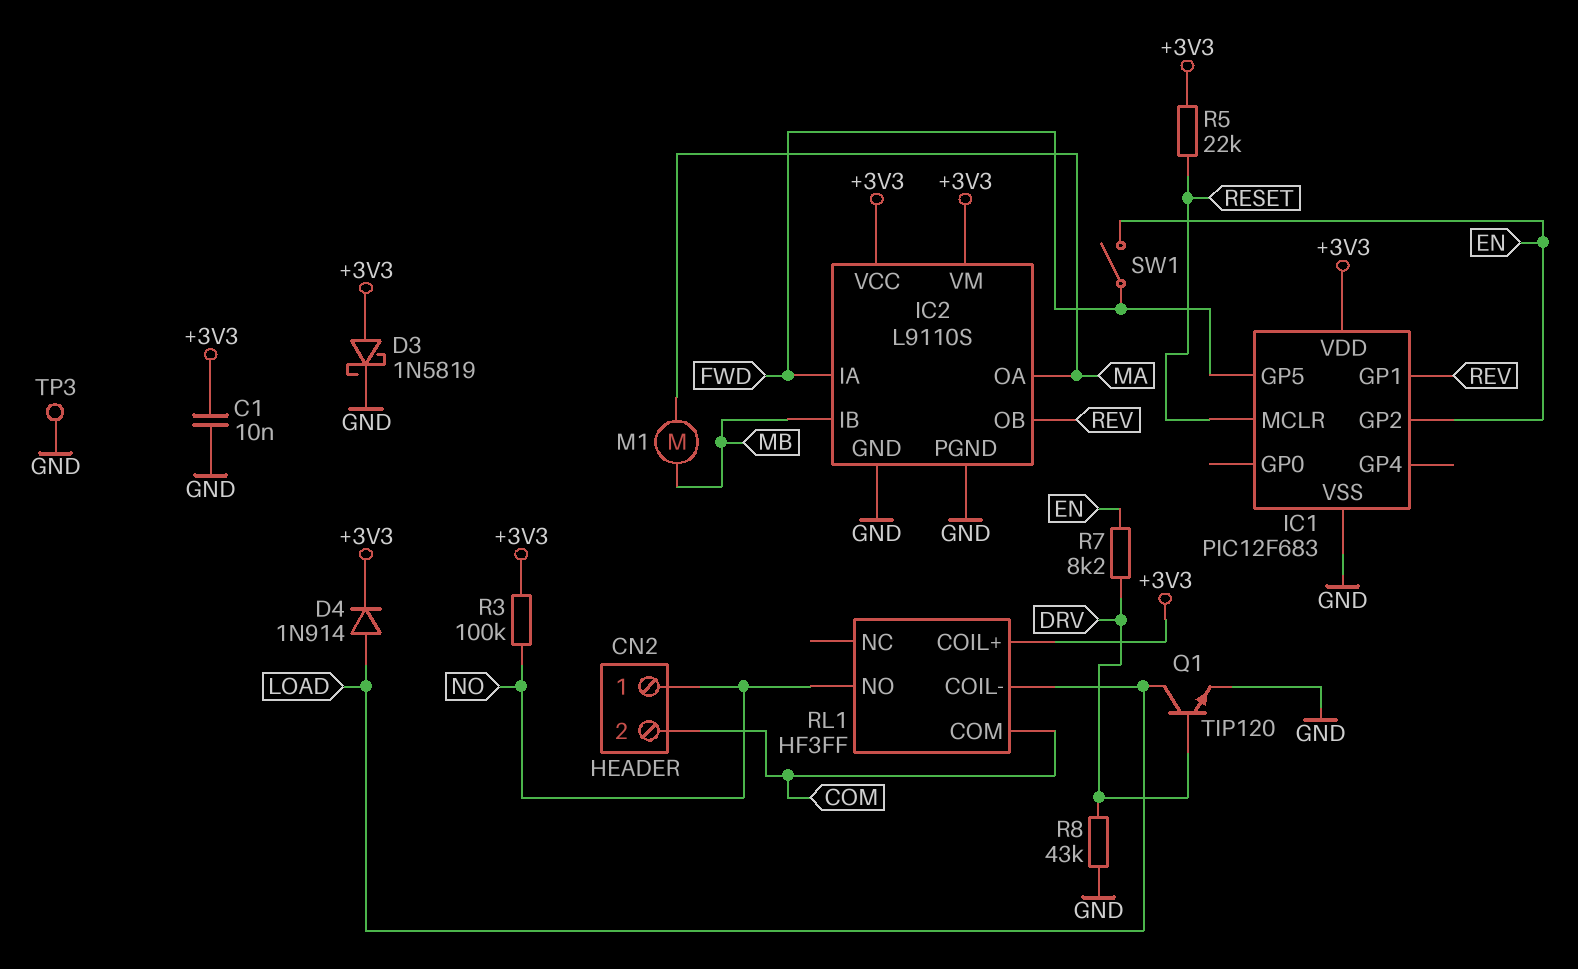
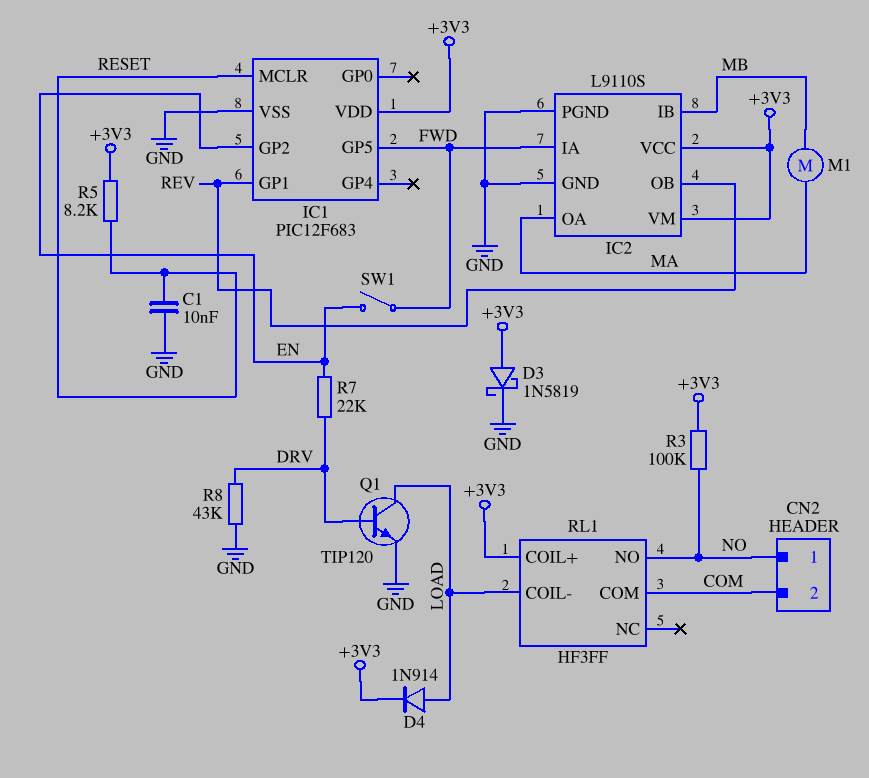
C1: 10nF (+3V3, GND) -> 10nF (GND, RESET)
R5: 22k (+3V3, RESET) -> 8.2k (+3V3, RESET)
R7: 8.2k (DRV, EN) -> 22k (DRV, EN)
TP3: test point (GND) -> none

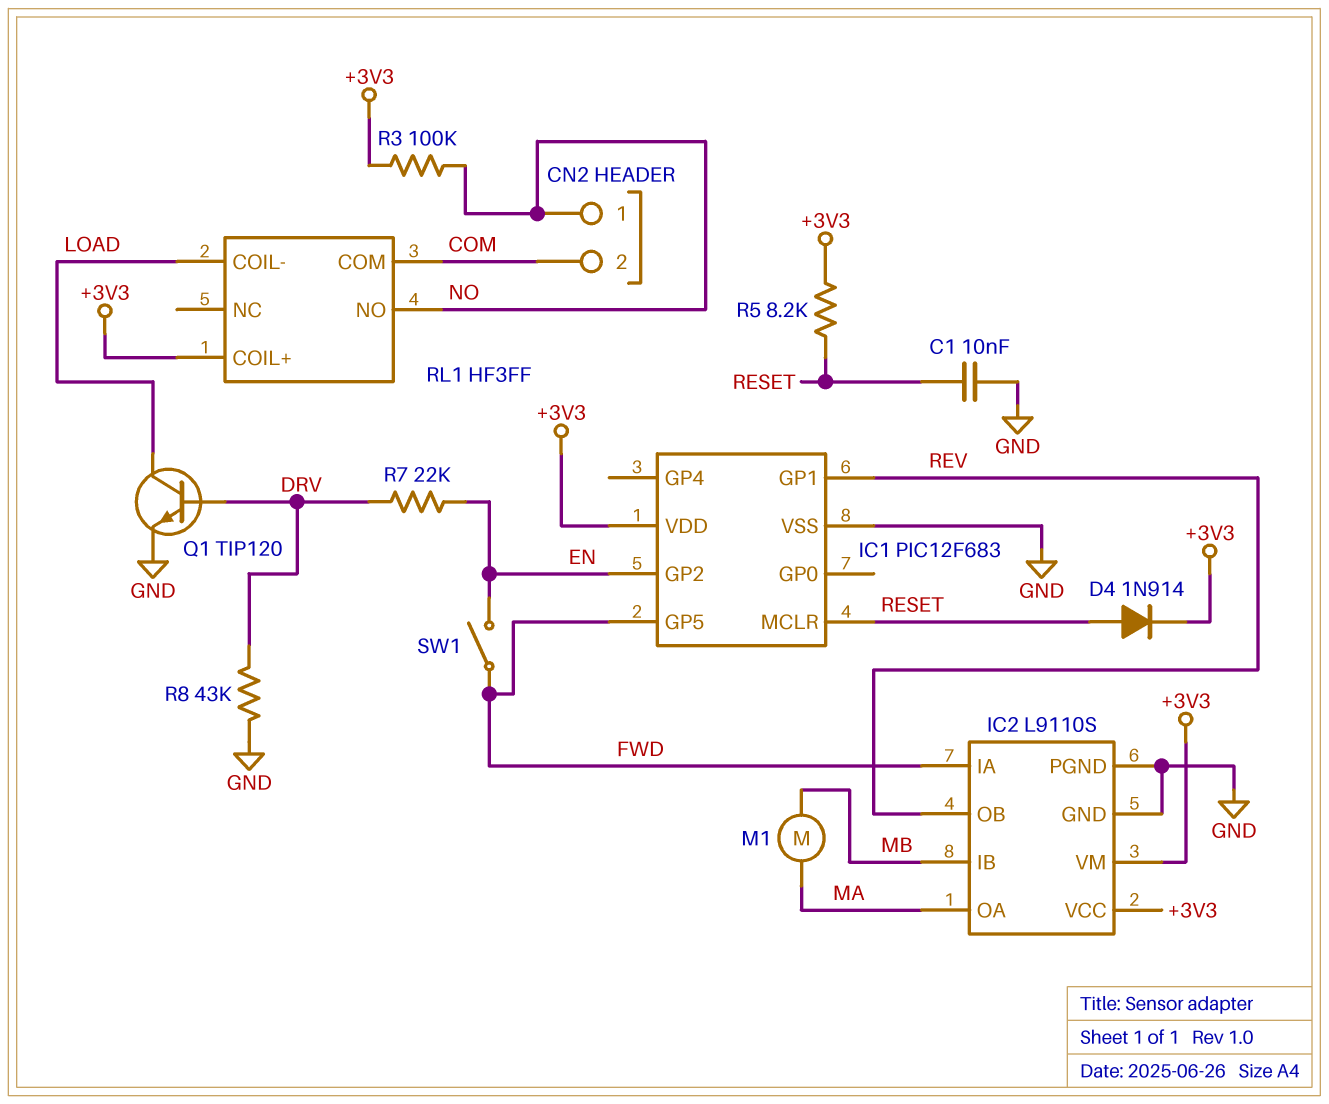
D3: schottky 1N5819 (A +3V3, K GND) -> none
D4: diode 1N914 (A LOAD, K +3V3) -> diode 1N914 (A RESET, K +3V3)

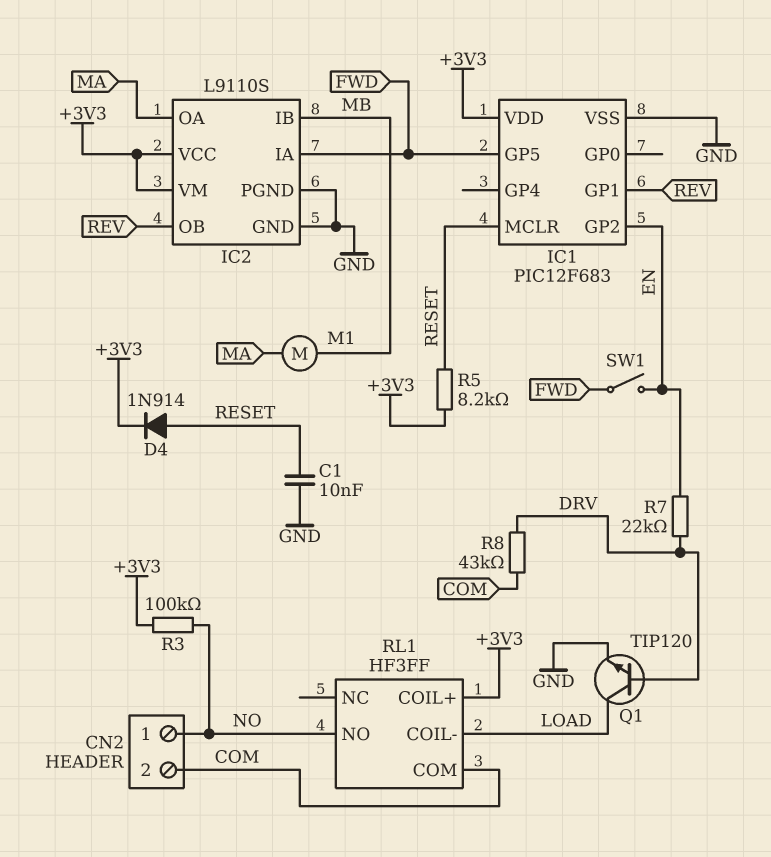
R8: 43k (DRV, GND) -> 43k (COM, DRV)

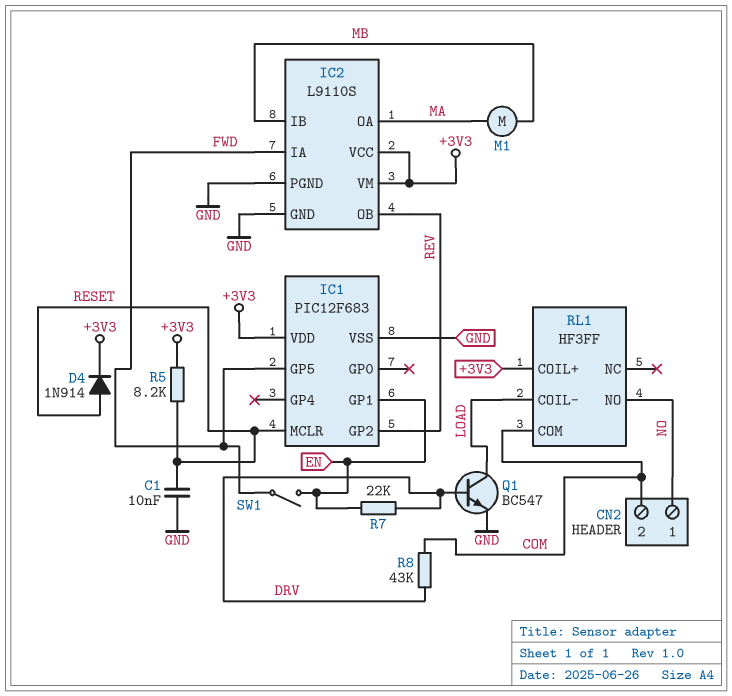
IC1 pin GP1: REV -> EN
IC1 pin GP2: EN -> REV
Q1: NPN TIP120 (B DRV, C LOAD, E GND) -> NPN BC547 (B DRV, C LOAD, E GND)
R3: 100k (+3V3, NO) -> none

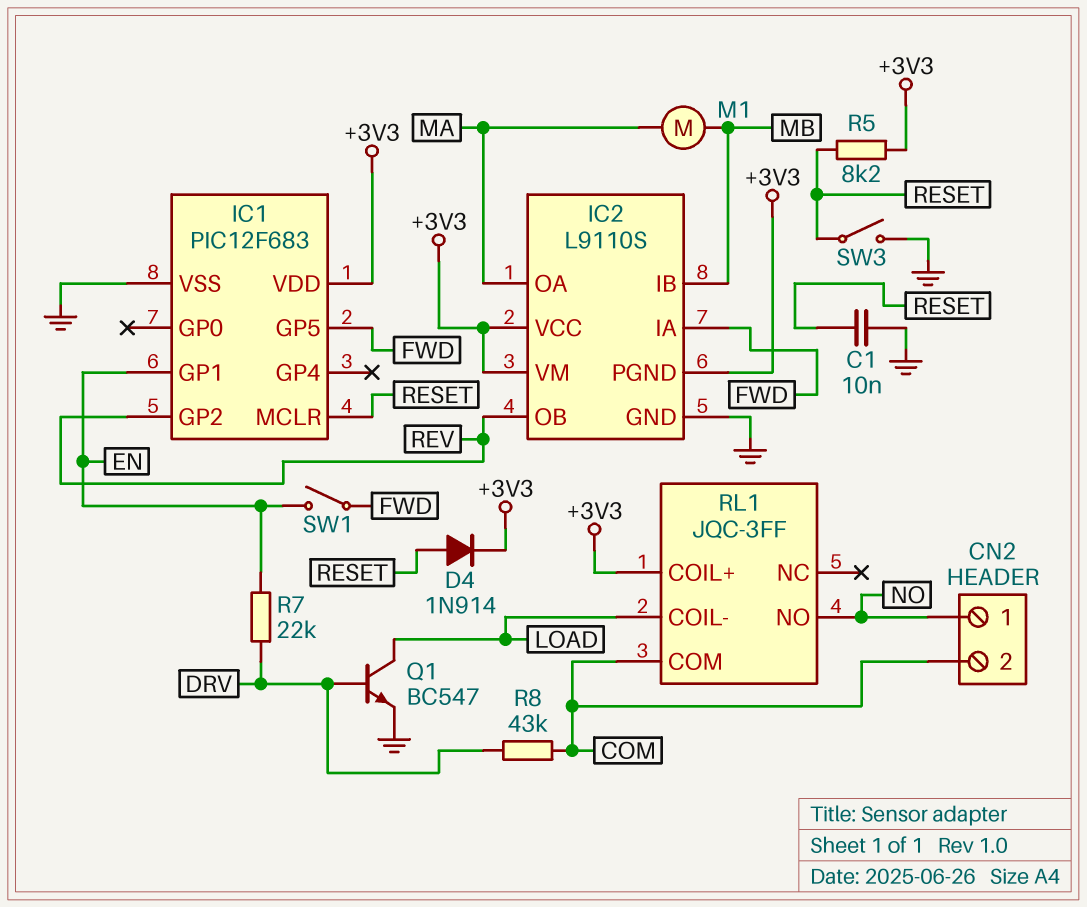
IC2 pin PGND: GND -> +3V3
RL1: HF3FF -> JQC-3FF
SW3: none -> switch (GND, RESET)

